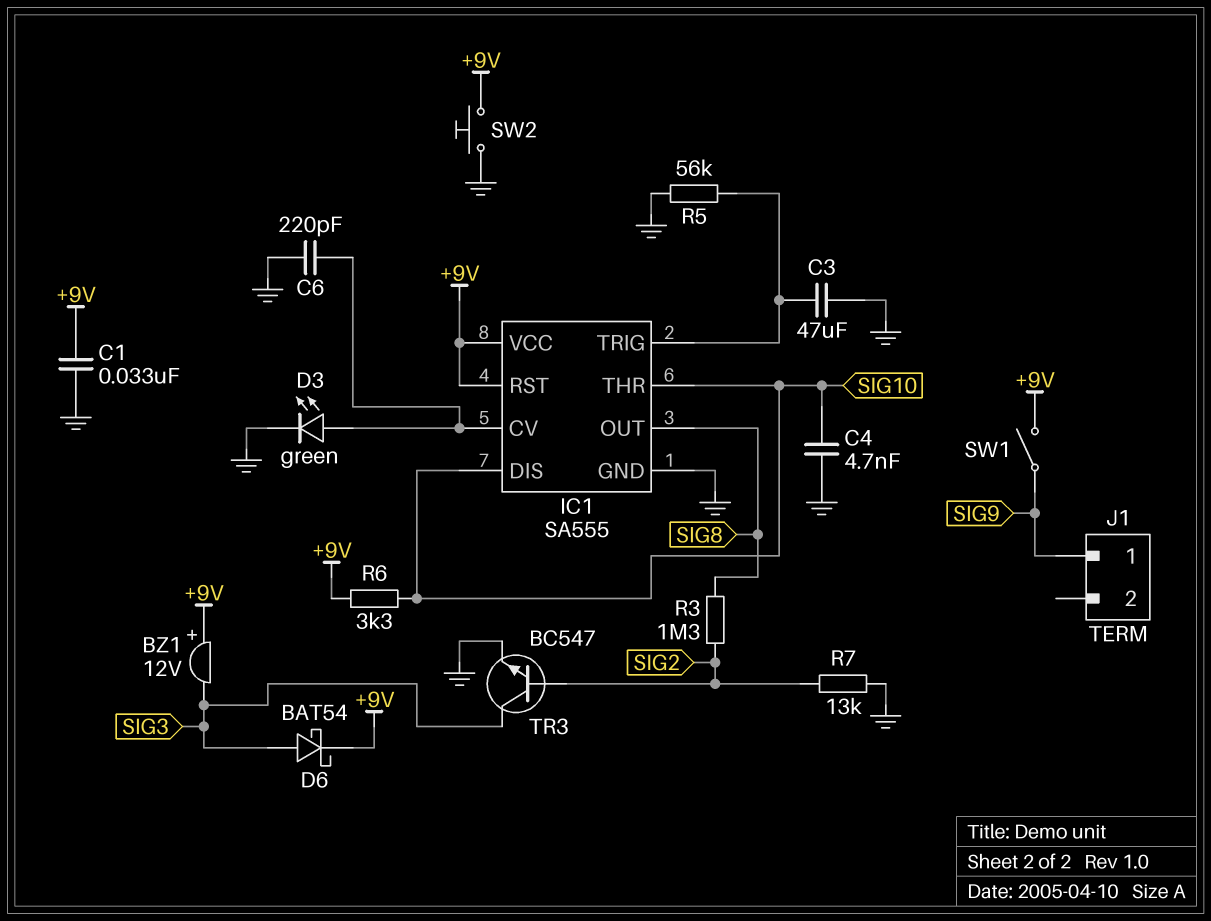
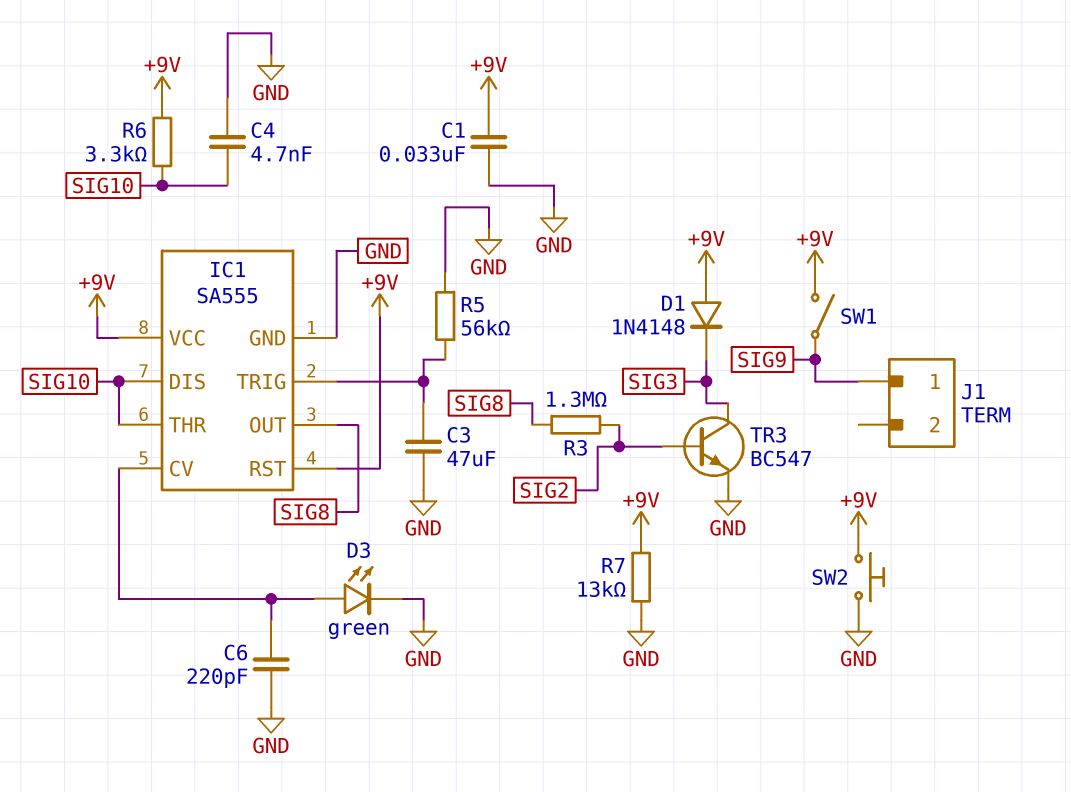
BZ1: buzzer 12V (plus +9V, minus SIG3) -> none
D1: none -> diode 1N4148 (A +9V, K SIG3)
D6: schottky BAT54 (A SIG3, K +9V) -> none
R7: 13k (GND, SIG2) -> 13k (+9V, GND)

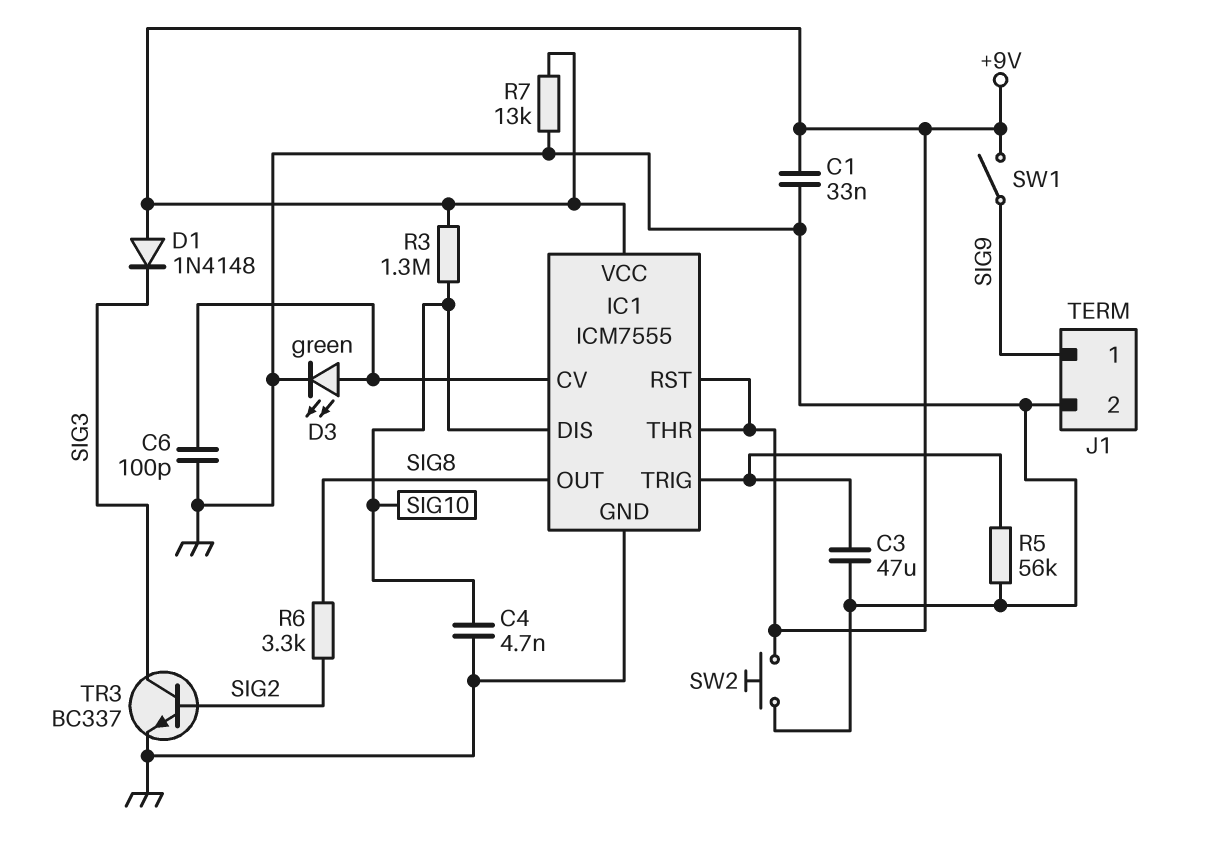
C6: 220pF (GND, IC1/CV) -> 100pF (GND, IC1/CV)
IC1: SA555 -> ICM7555
IC1 pin THR: SIG10 -> +9V
J1 pin 2: none -> GND
R3: 1.3M (SIG2, SIG8) -> 1.3M (+9V, SIG10)
R6: 3.3k (+9V, SIG10) -> 3.3k (SIG2, SIG8)
TR3: NPN BC547 (B SIG2, C SIG3, E GND) -> NPN BC337 (B SIG2, C SIG3, E GND)

